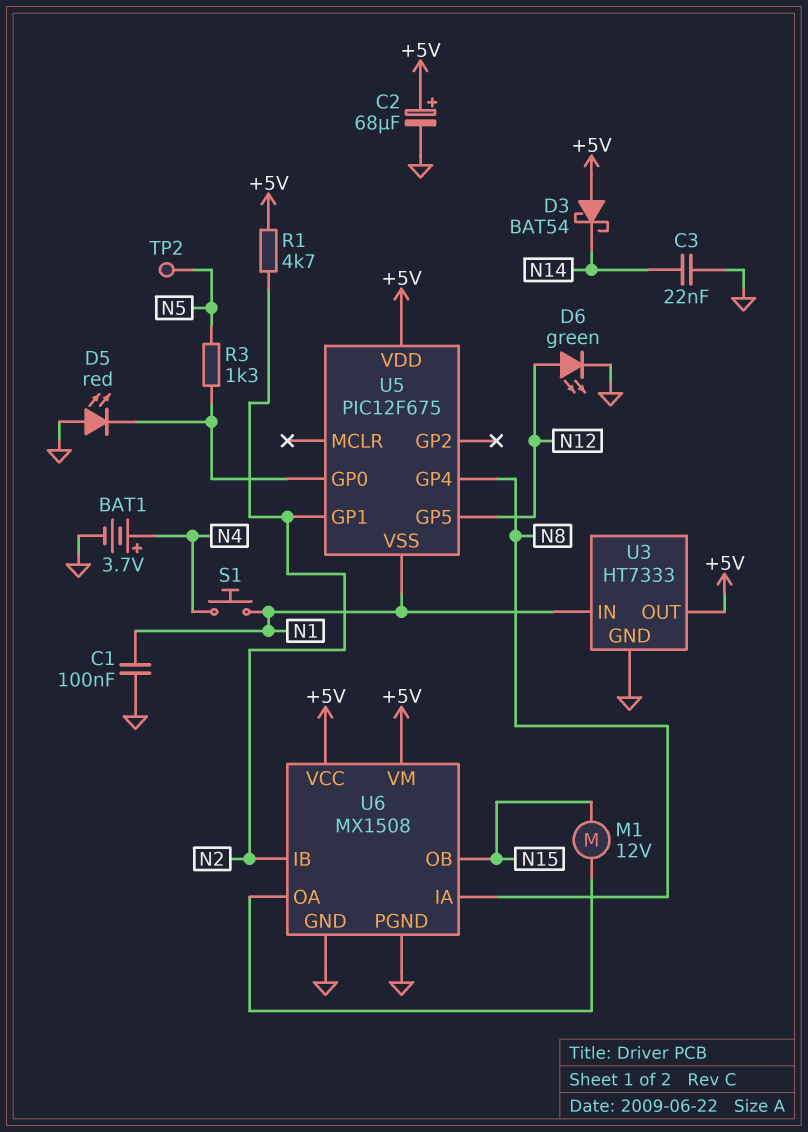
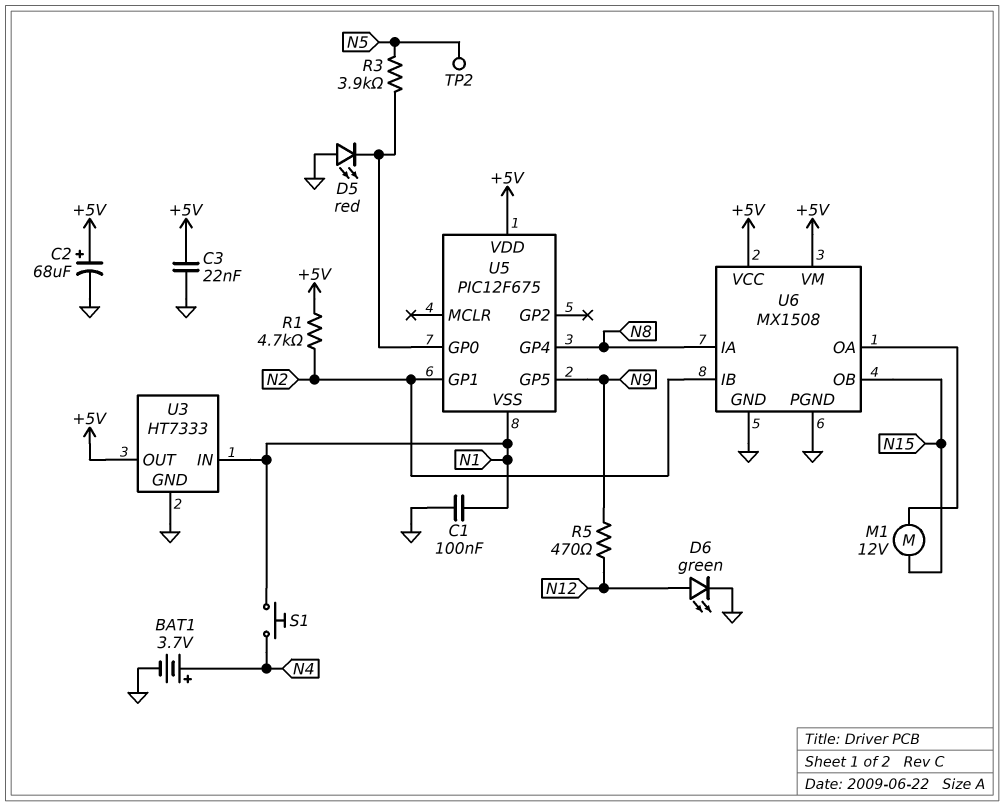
C3: 22nF (GND, N14) -> 22nF (+5V, GND)
D3: schottky BAT54 (A +5V, K N14) -> none
R3: 1.3k (N5, U5/GP0) -> 3.9k (N5, U5/GP0)
R5: none -> 470 (N9, N12)
U5 pin GP5: N12 -> N9

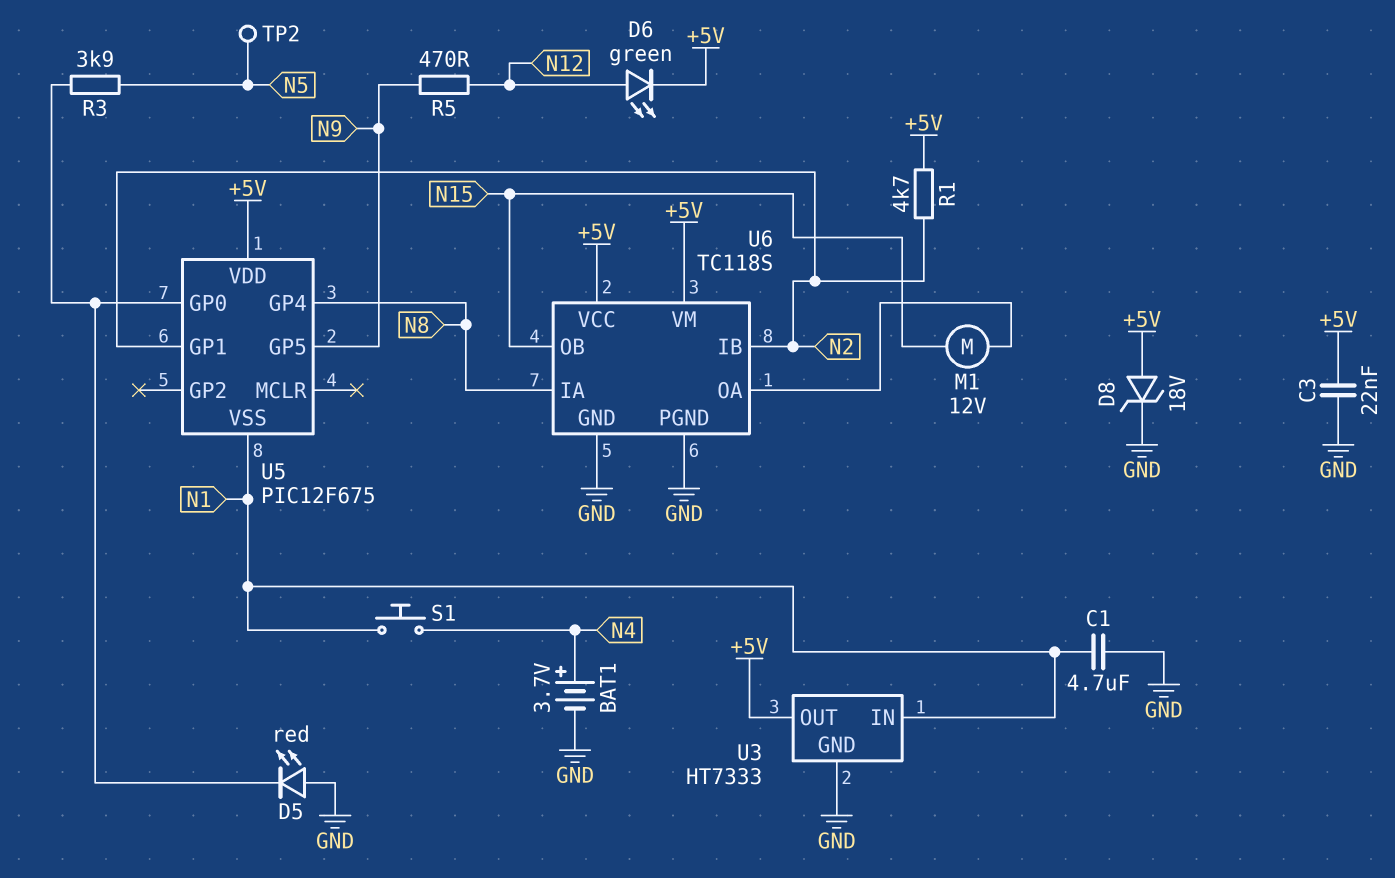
C1: 100nF (GND, N1) -> 4.7uF (GND, N1)
C2: 68uF (plus +5V, minus GND) -> none
D6: LED green (A N12, K GND) -> LED green (A N12, K +5V)
D8: none -> zener 18V (A +5V, K GND)
U6: MX1508 -> TC118S

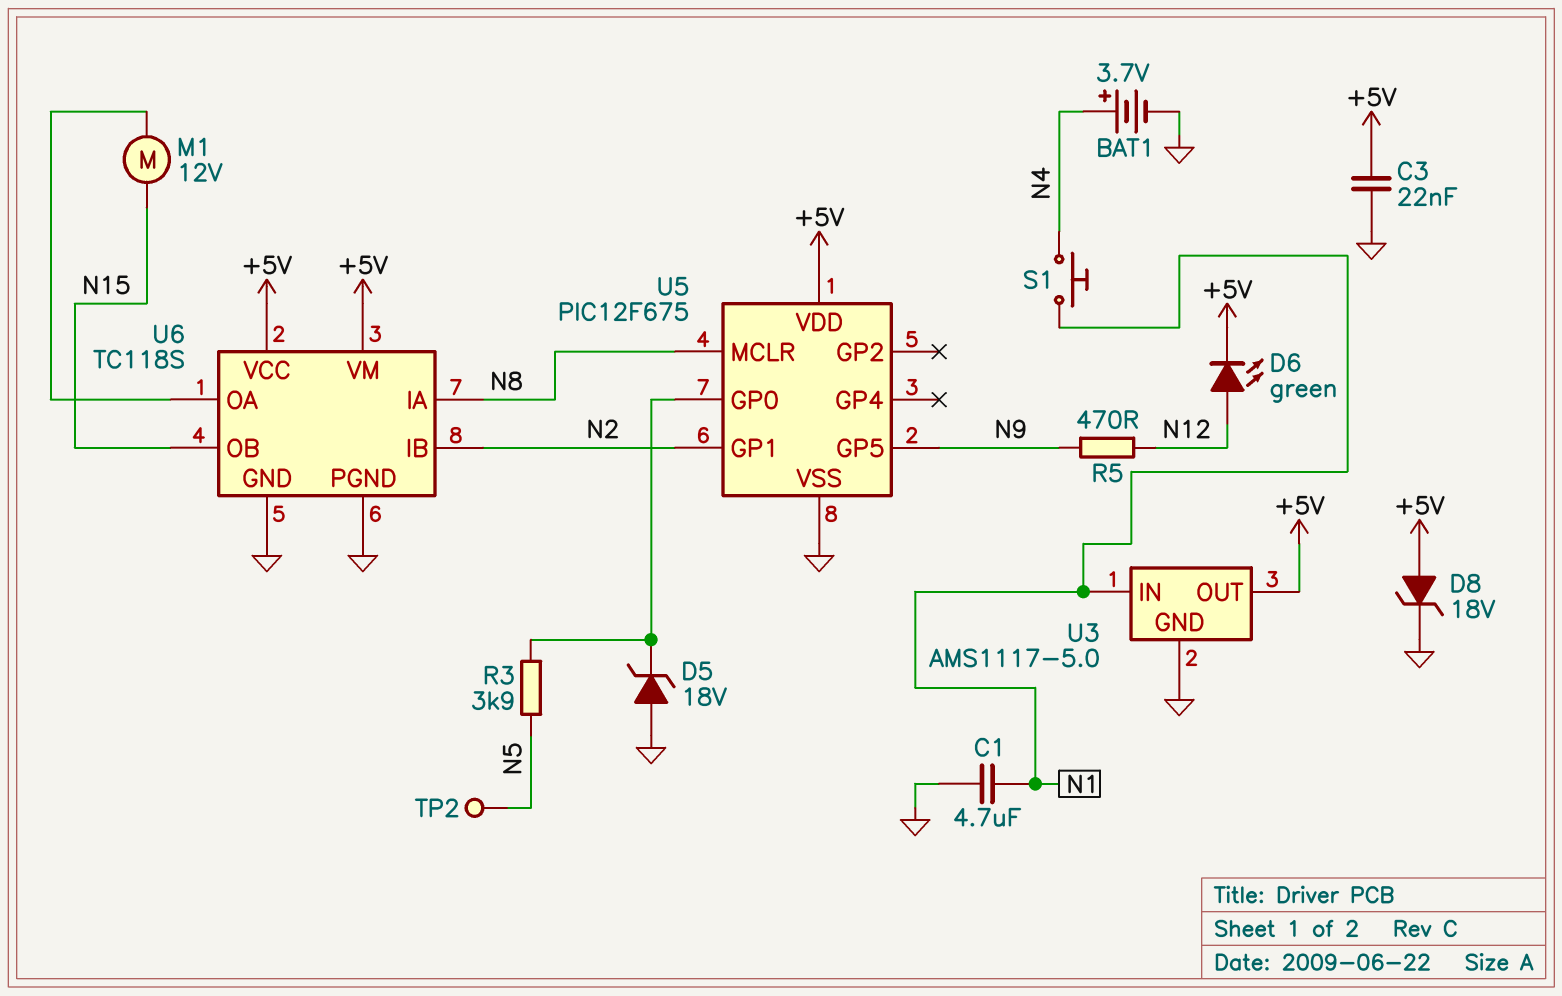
D5: LED red (A GND, K U5/GP0) -> zener 18V (A GND, K U5/GP0)
R1: 4.7k (+5V, N2) -> none
U3: HT7333 -> AMS1117-5.0
U5 pin GP4: N8 -> none
U5 pin MCLR: none -> N8
U5 pin VSS: N1 -> GND

